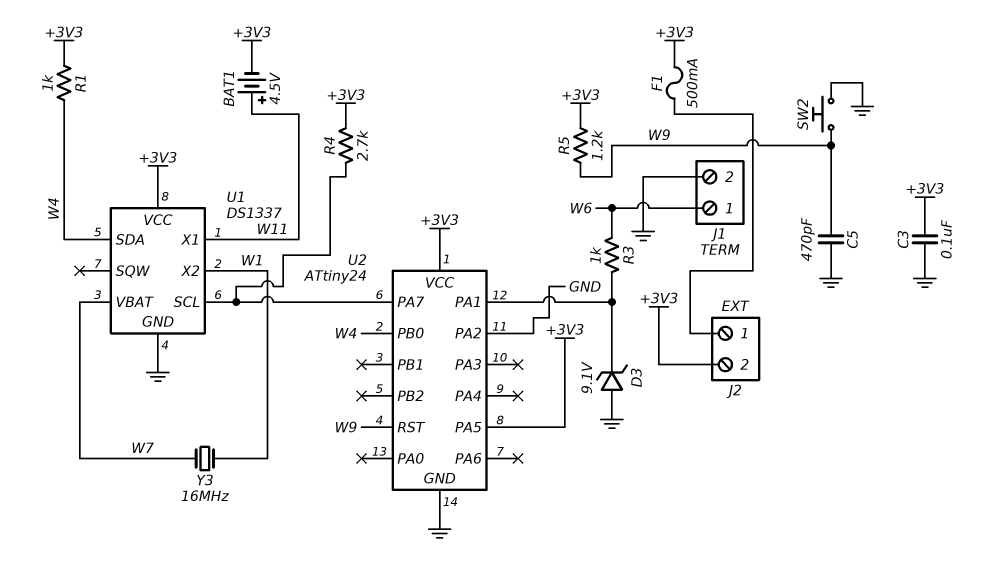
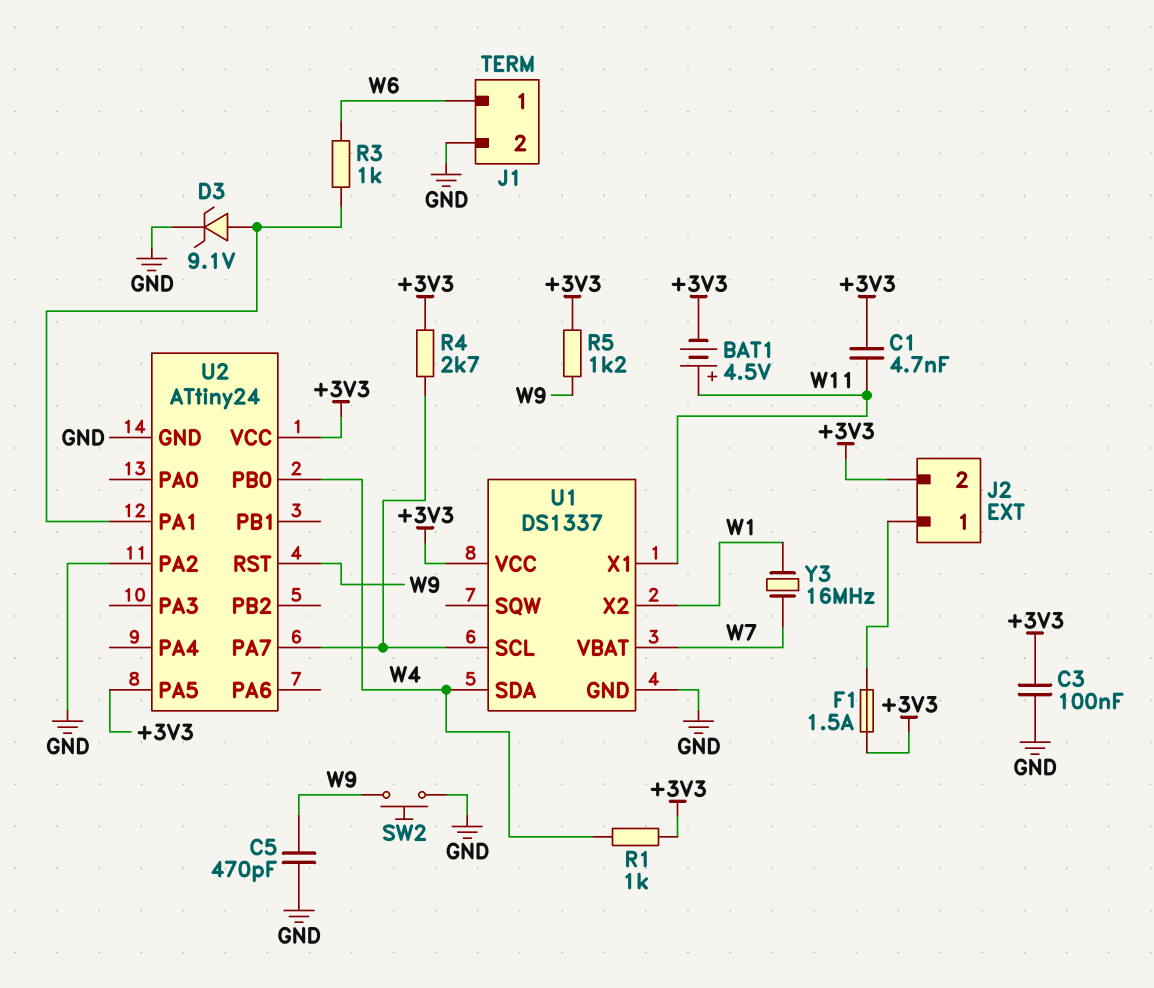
C1: none -> 4.7nF (+3V3, W11)
D3: zener 9.1V (A GND, K U2/PA1) -> zener 9.1V (A U2/PA1, K GND)
F1: 500mA (+3V3, J2/1) -> 1.5A (+3V3, J2/1)

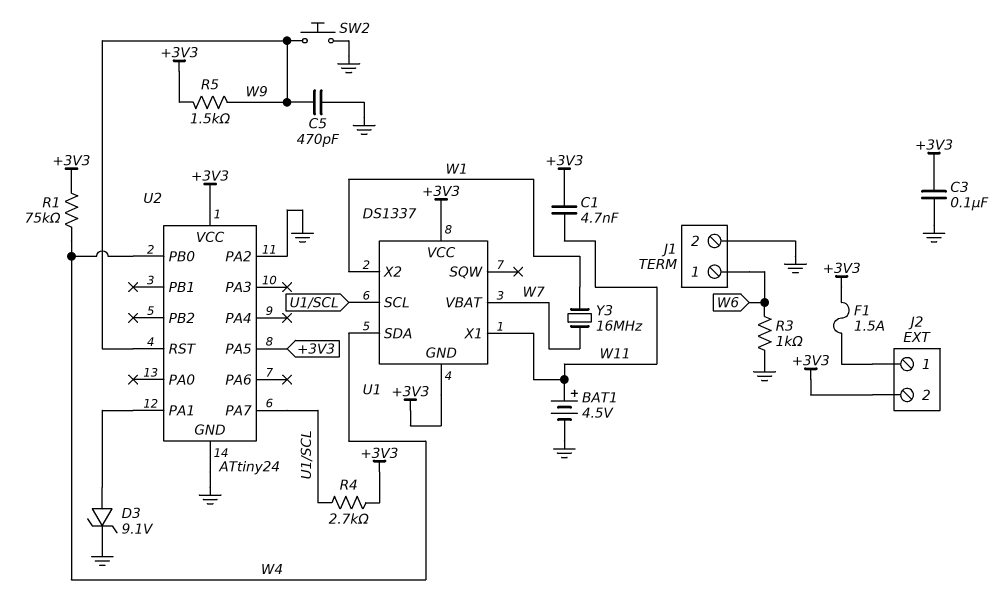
BAT1: 4.5V (plus W11, minus +3V3) -> 4.5V (plus W11, minus GND)
R1: 1k (+3V3, W4) -> 75k (+3V3, W4)
R3: 1k (U2/PA1, W6) -> 1k (GND, W6)
R5: 1.2k (+3V3, W9) -> 1.5k (+3V3, W9)
U1 pin GND: GND -> +3V3

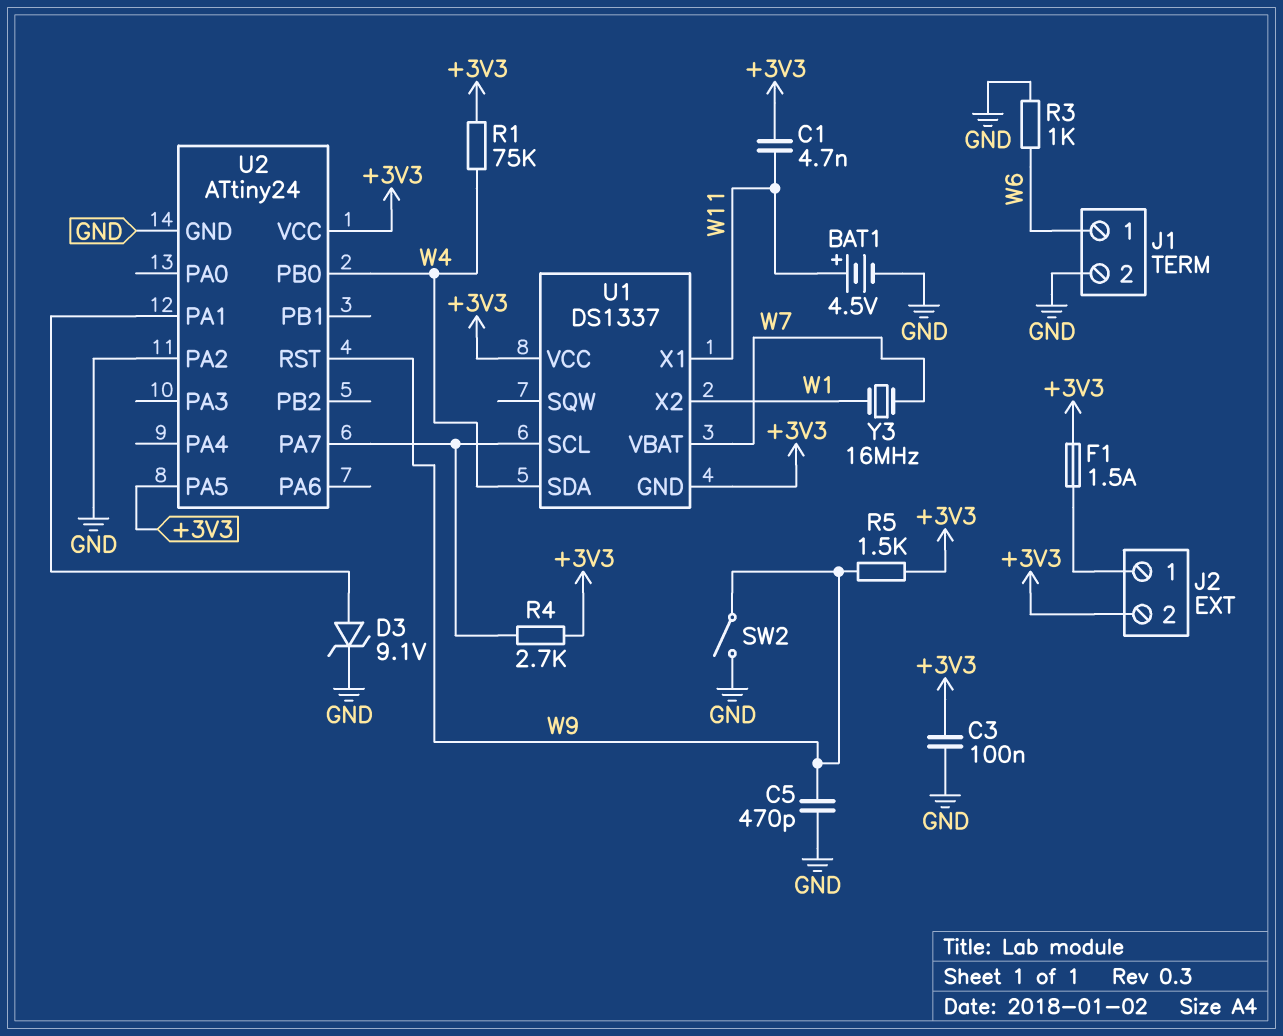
SW2: button (GND, W9) -> switch (GND, W9)

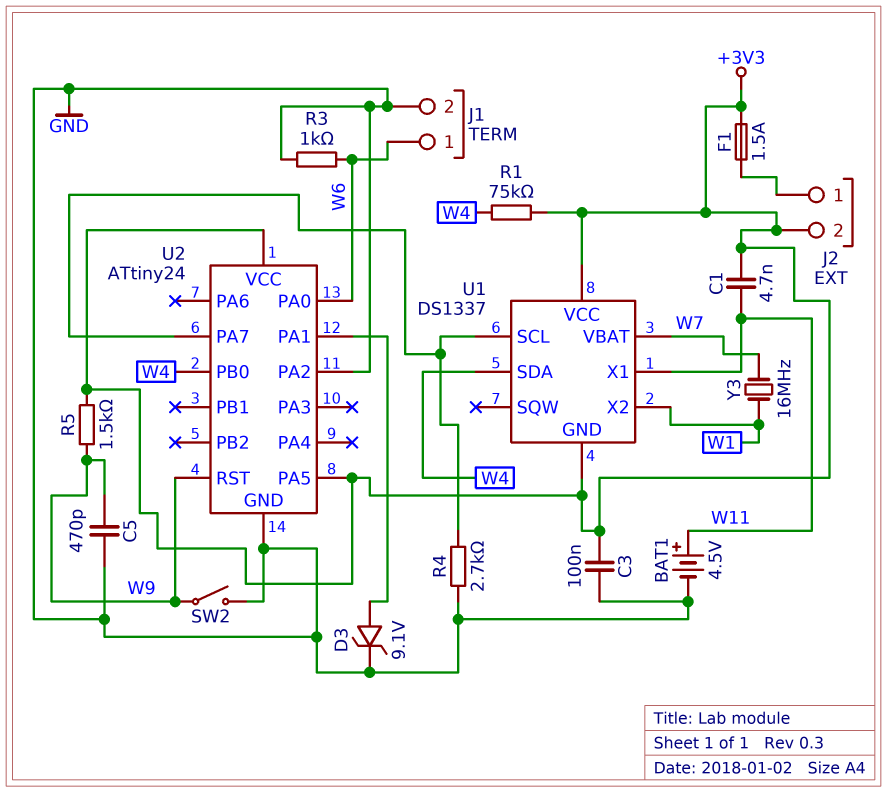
R4: 2.7k (+3V3, U1/SCL) -> 2.7k (GND, U1/SCL)
U2 pin PA0: none -> W6

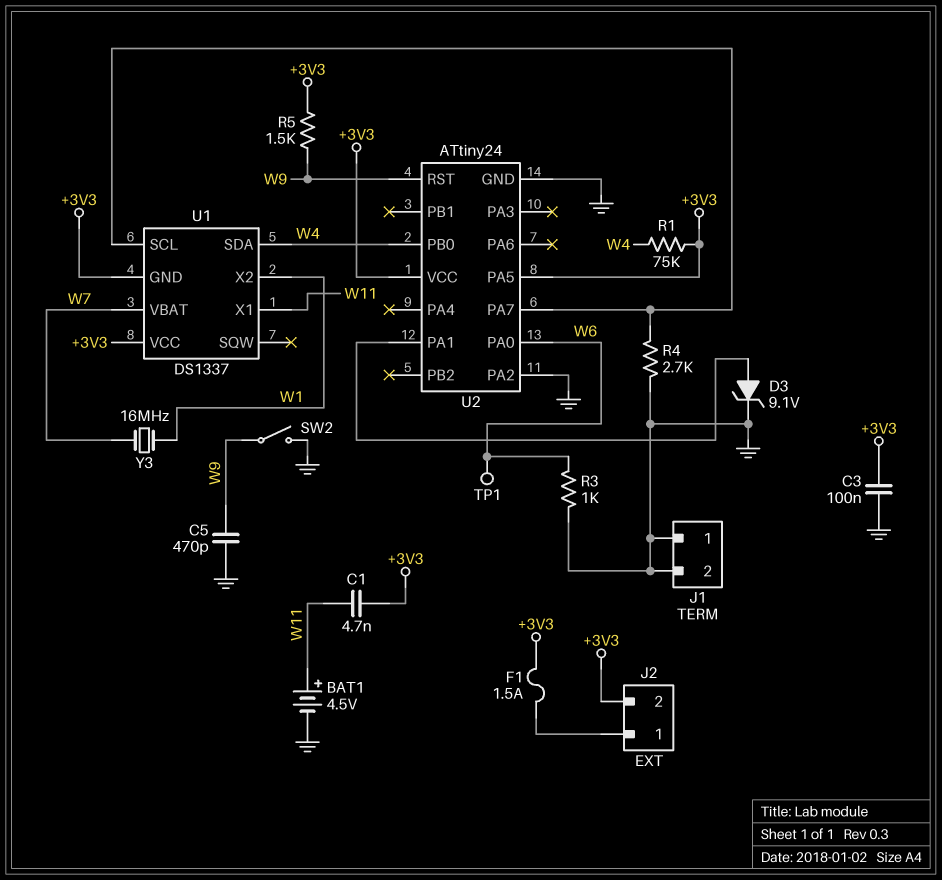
J1 pin 1: W6 -> GND
TP1: none -> test point (W6)

